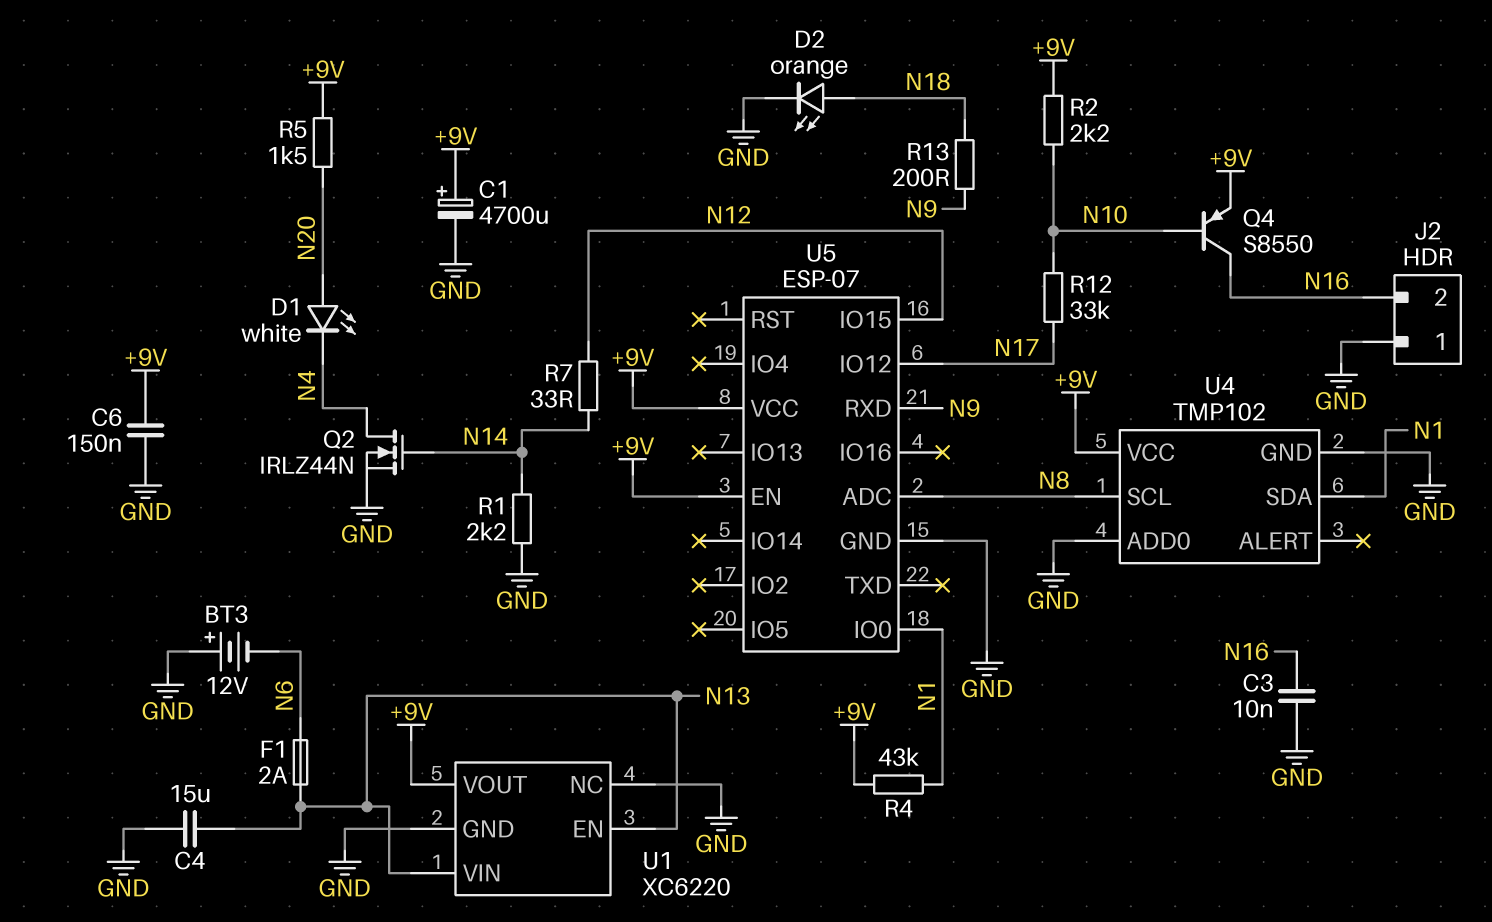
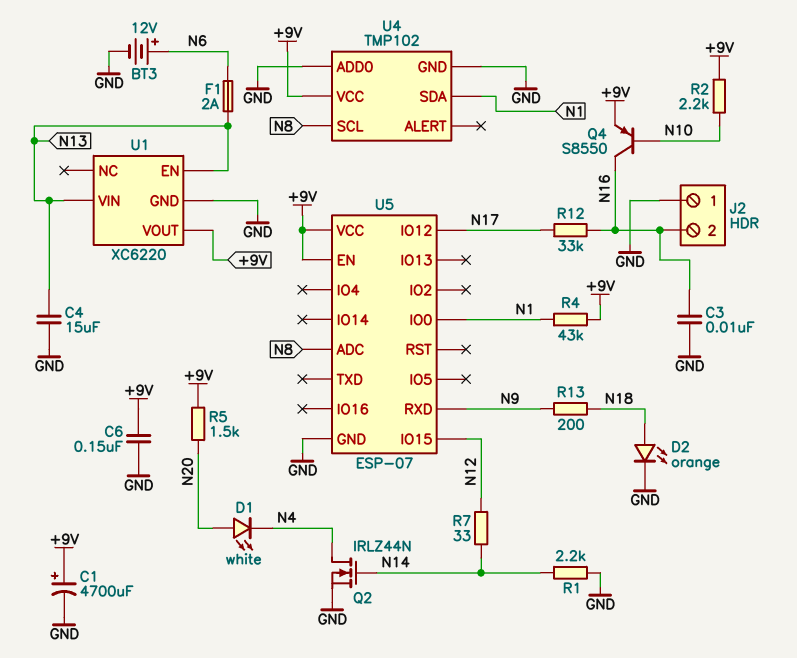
BT3: 12V (plus GND, minus N6) -> 12V (plus N6, minus GND)
R12: 33k (N10, N17) -> 33k (N16, N17)
U1 pin NC: GND -> none

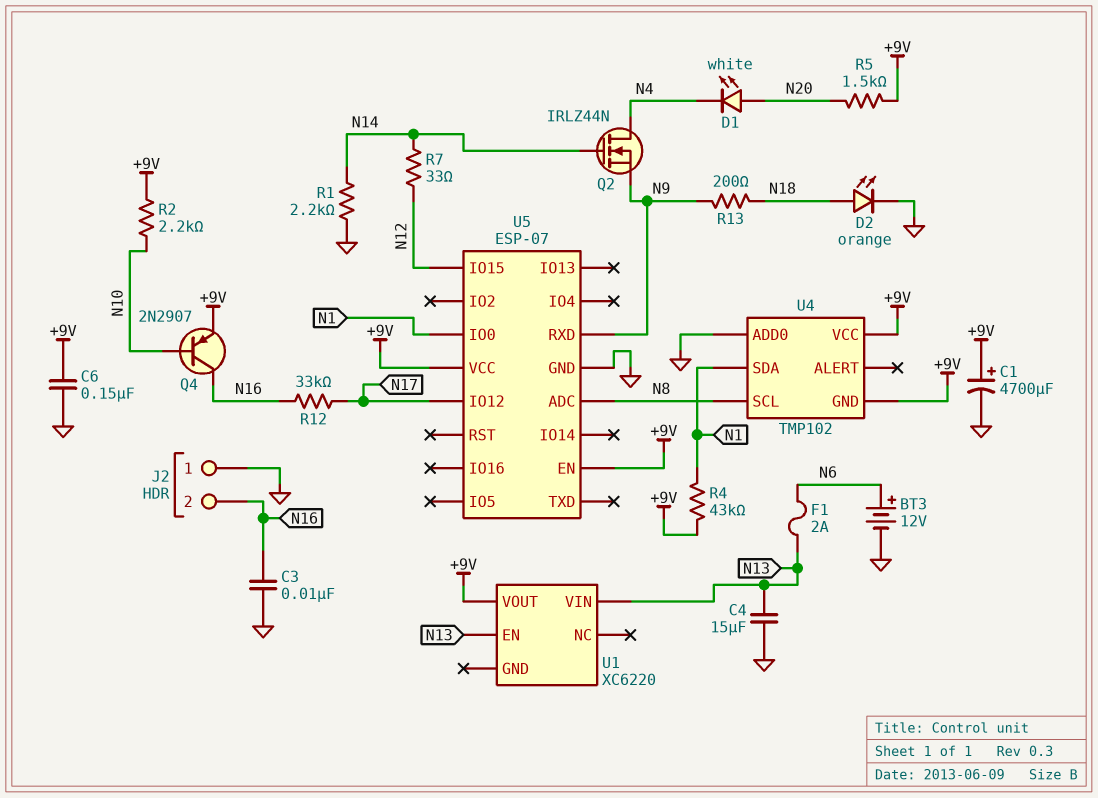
Q2: NMOS IRLZ44N (G N14, D N4, S GND) -> NMOS IRLZ44N (G N14, D N4, S N9)
Q4: PNP S8550 (B N10, C N16, E +9V) -> PNP 2N2907 (B N10, C N16, E +9V)
U1 pin GND: GND -> none
U4 pin GND: GND -> +9V

